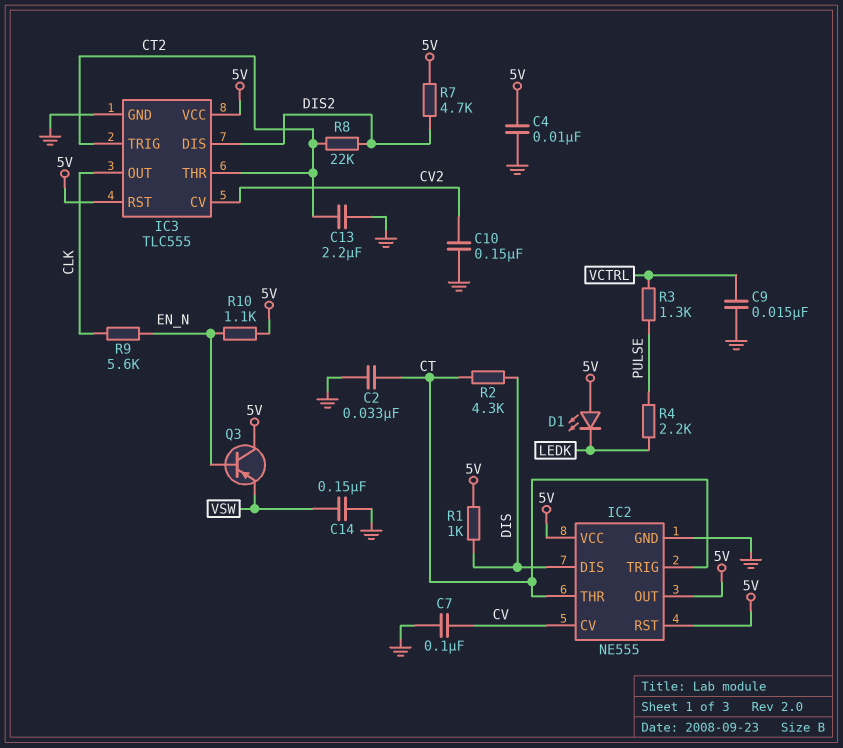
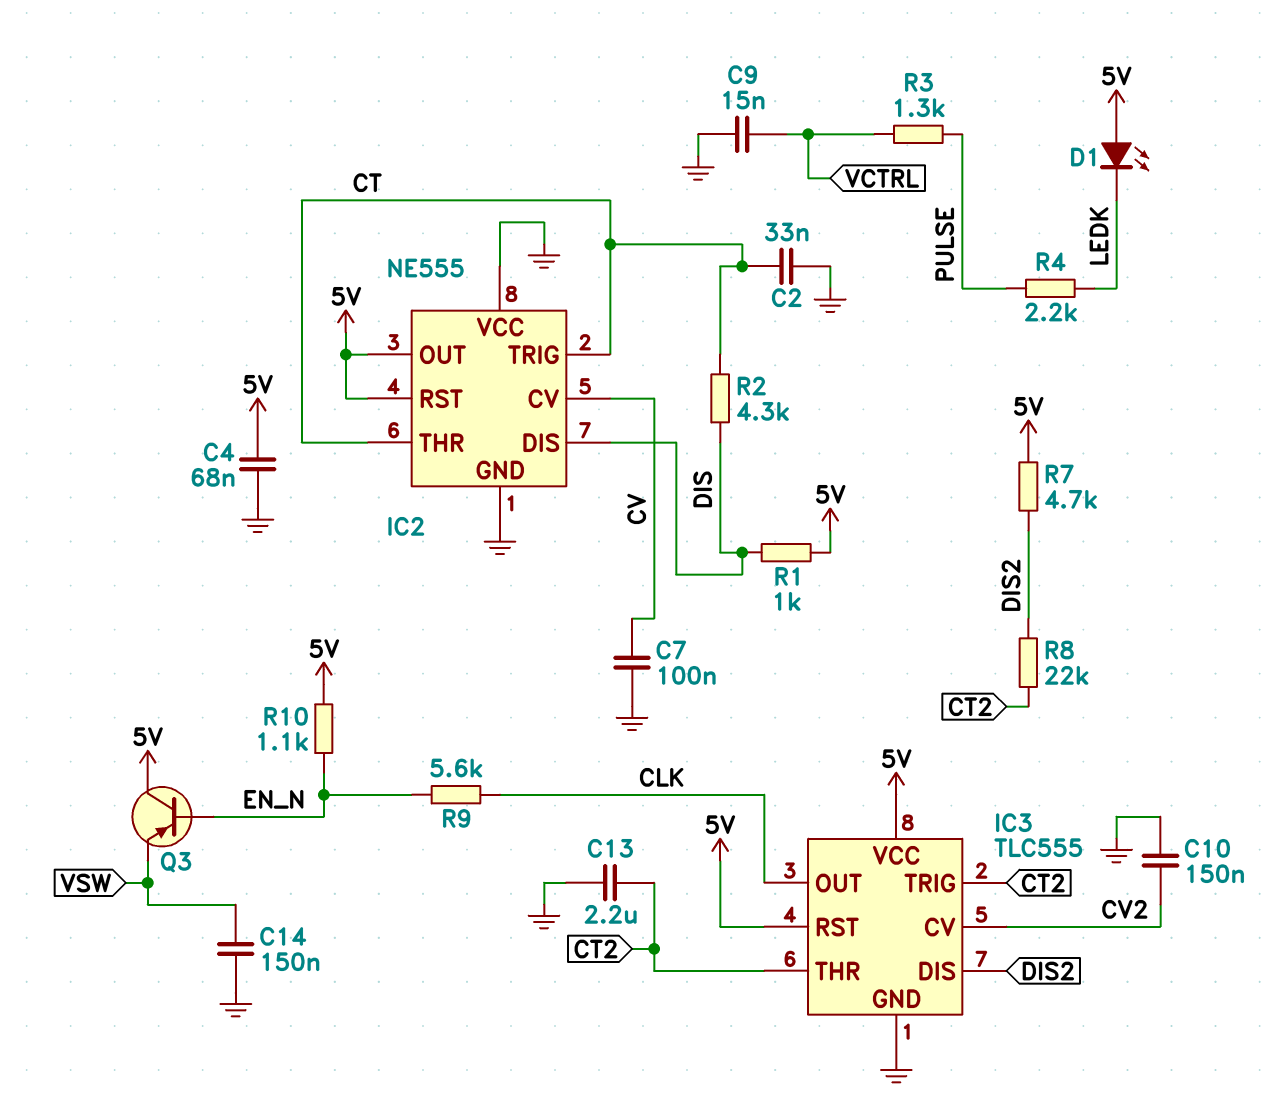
C4: 10nF (5V, GND) -> 68nF (5V, GND)
IC2 pin VCC: 5V -> GND

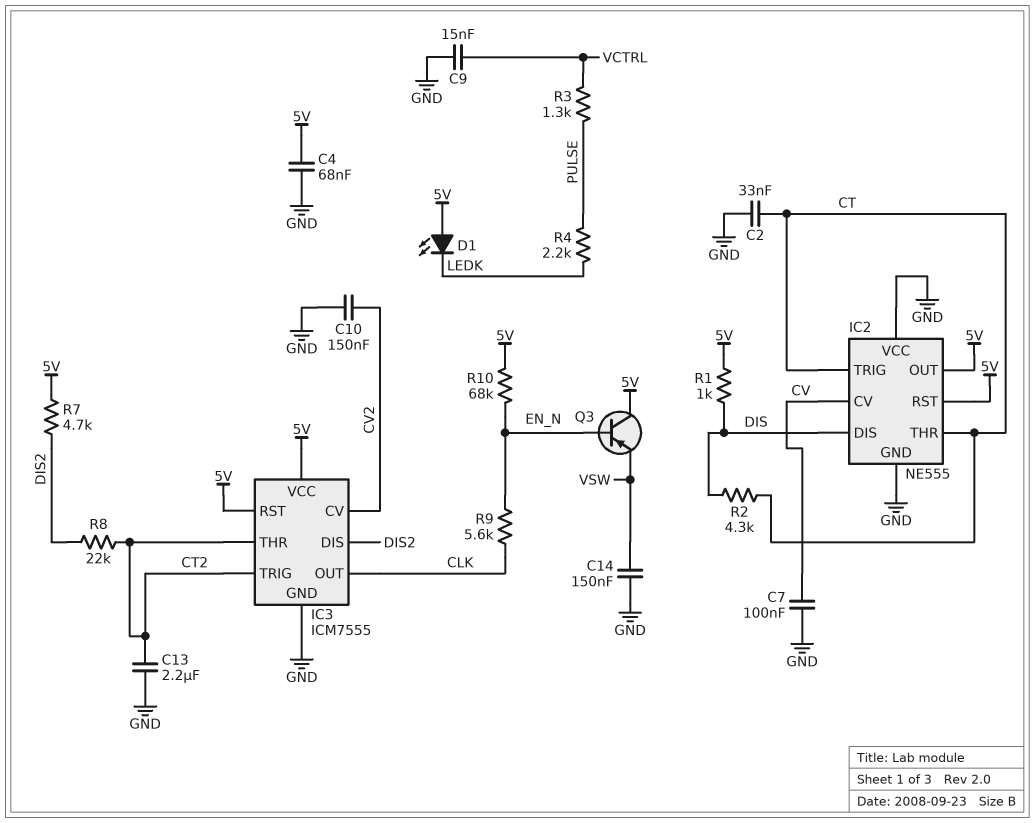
IC3: TLC555 -> ICM7555
R10: 1.1k (5V, EN_N) -> 68k (5V, EN_N)

